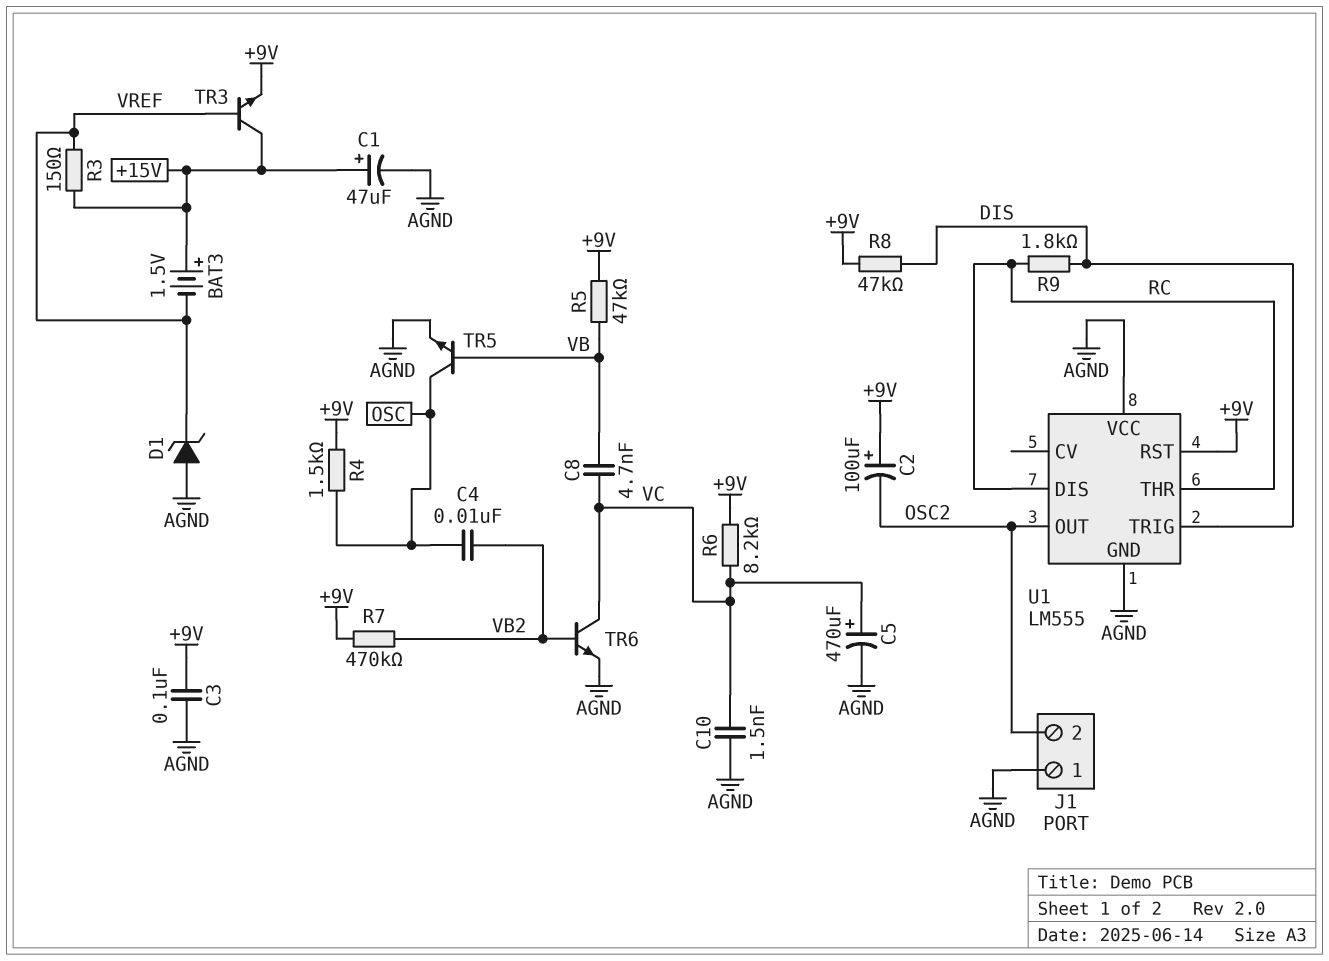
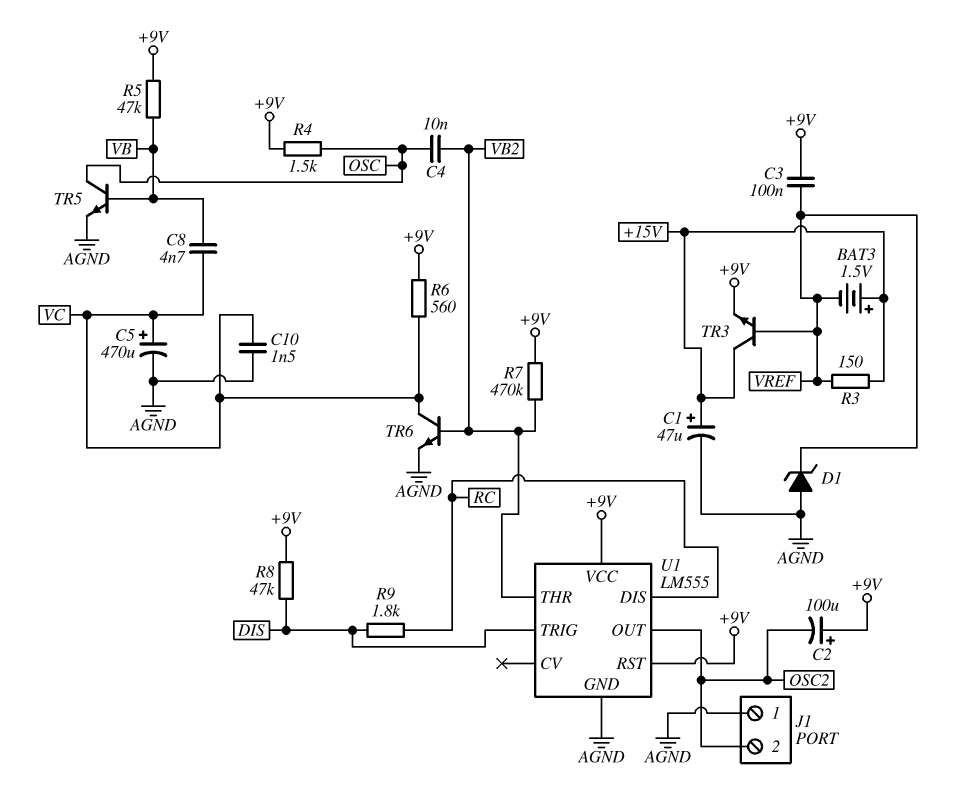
C3: 100nF (+9V, AGND) -> 100nF (+9V, VREF)
R6: 8.2k (+9V, VC) -> 560 (+9V, VC)
U1 pin THR: RC -> VB2
U1 pin VCC: AGND -> +9V

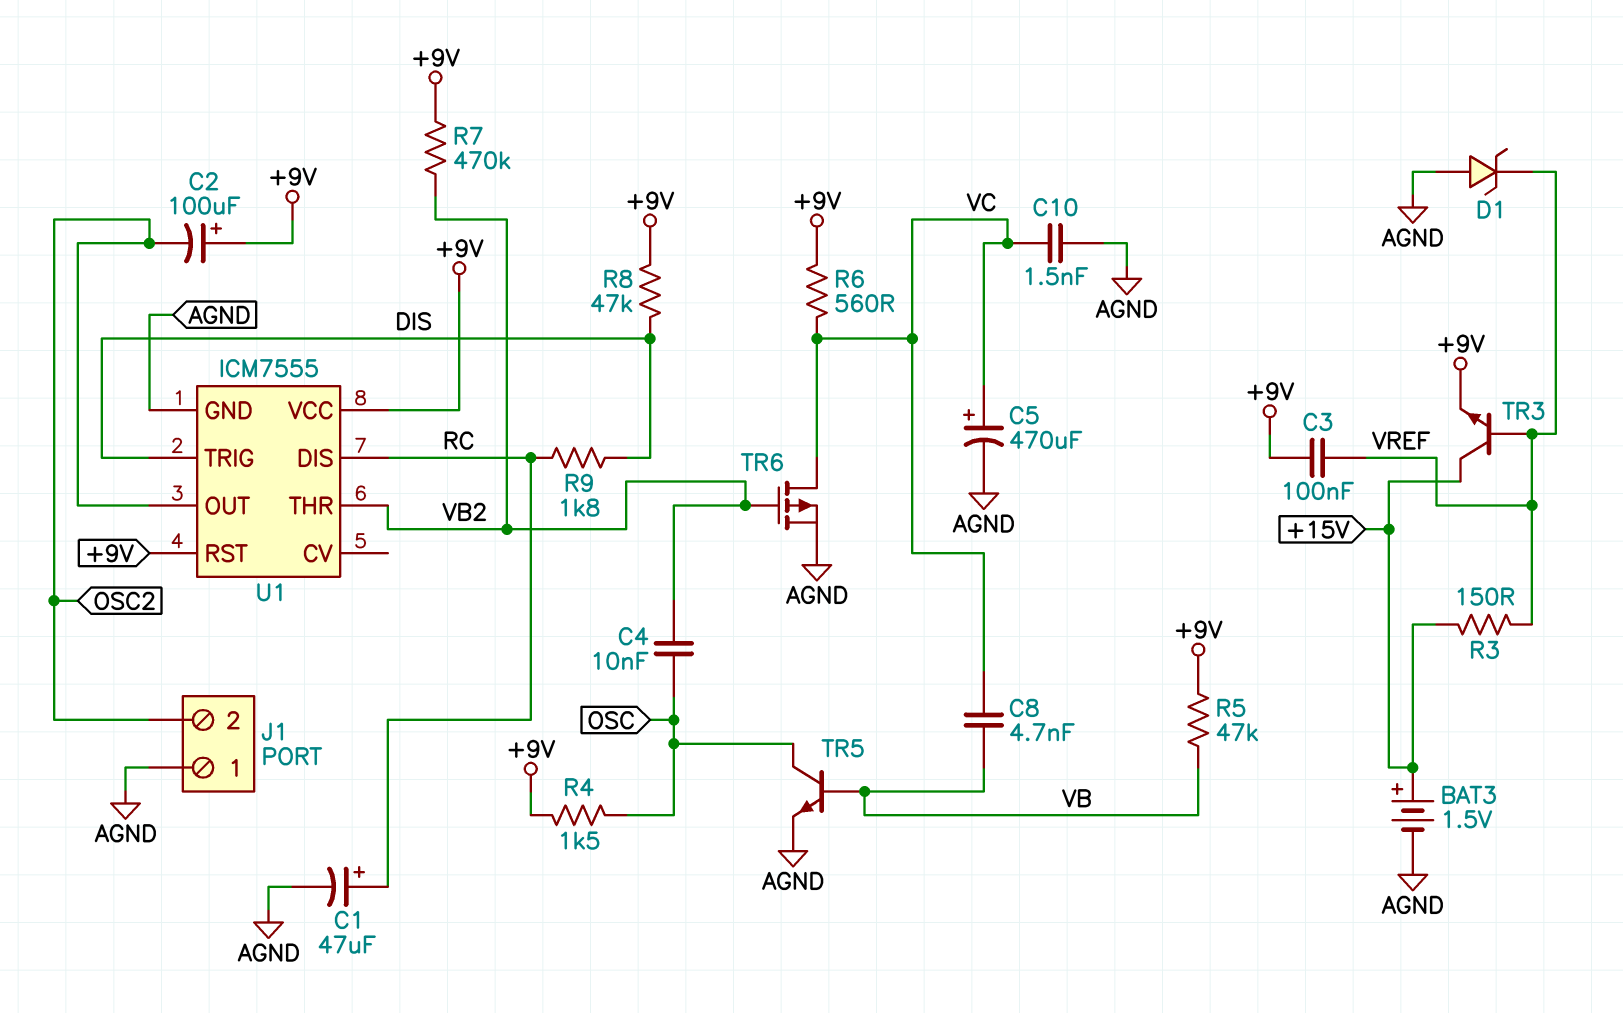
BAT3: 1.5V (plus +15V, minus VREF) -> 1.5V (plus +15V, minus AGND)
C1: 47uF (plus +15V, minus AGND) -> 47uF (plus RC, minus AGND)
TR6: NPN (B VB2, C VC, E AGND) -> PMOS (G VB2, D VC, S AGND)
U1: LM555 -> ICM7555

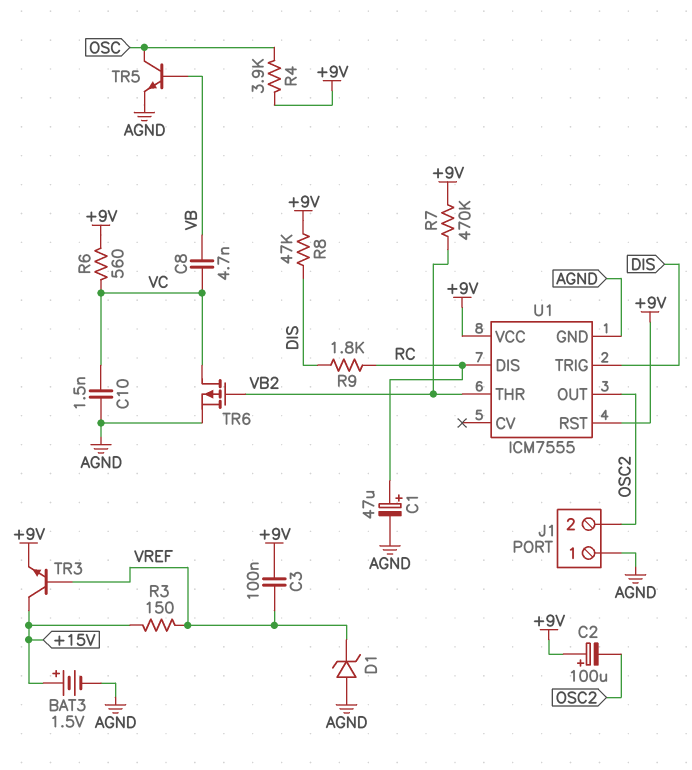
C4: 10nF (OSC, VB2) -> none
C5: 470uF (plus VC, minus AGND) -> none
R4: 1.5k (+9V, OSC) -> 3.9k (+9V, OSC)
R5: 47k (+9V, VB) -> none

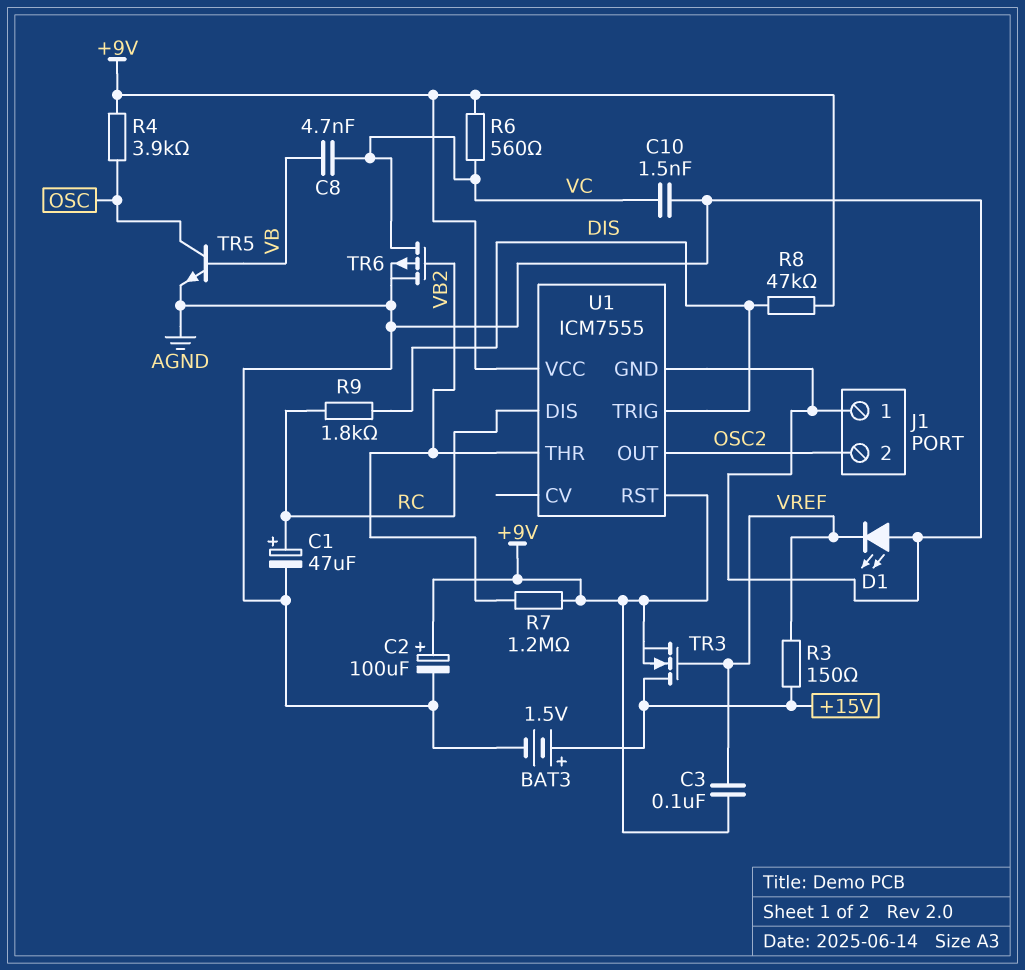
C2: 100uF (plus +9V, minus OSC2) -> 100uF (plus +9V, minus AGND)
D1: zener (A AGND, K VREF) -> LED (A AGND, K VREF)
R7: 470k (+9V, VB2) -> 1.2M (+9V, VB2)
TR3: NPN (B VREF, C +15V, E +9V) -> NMOS (G VREF, D +15V, S +9V)

